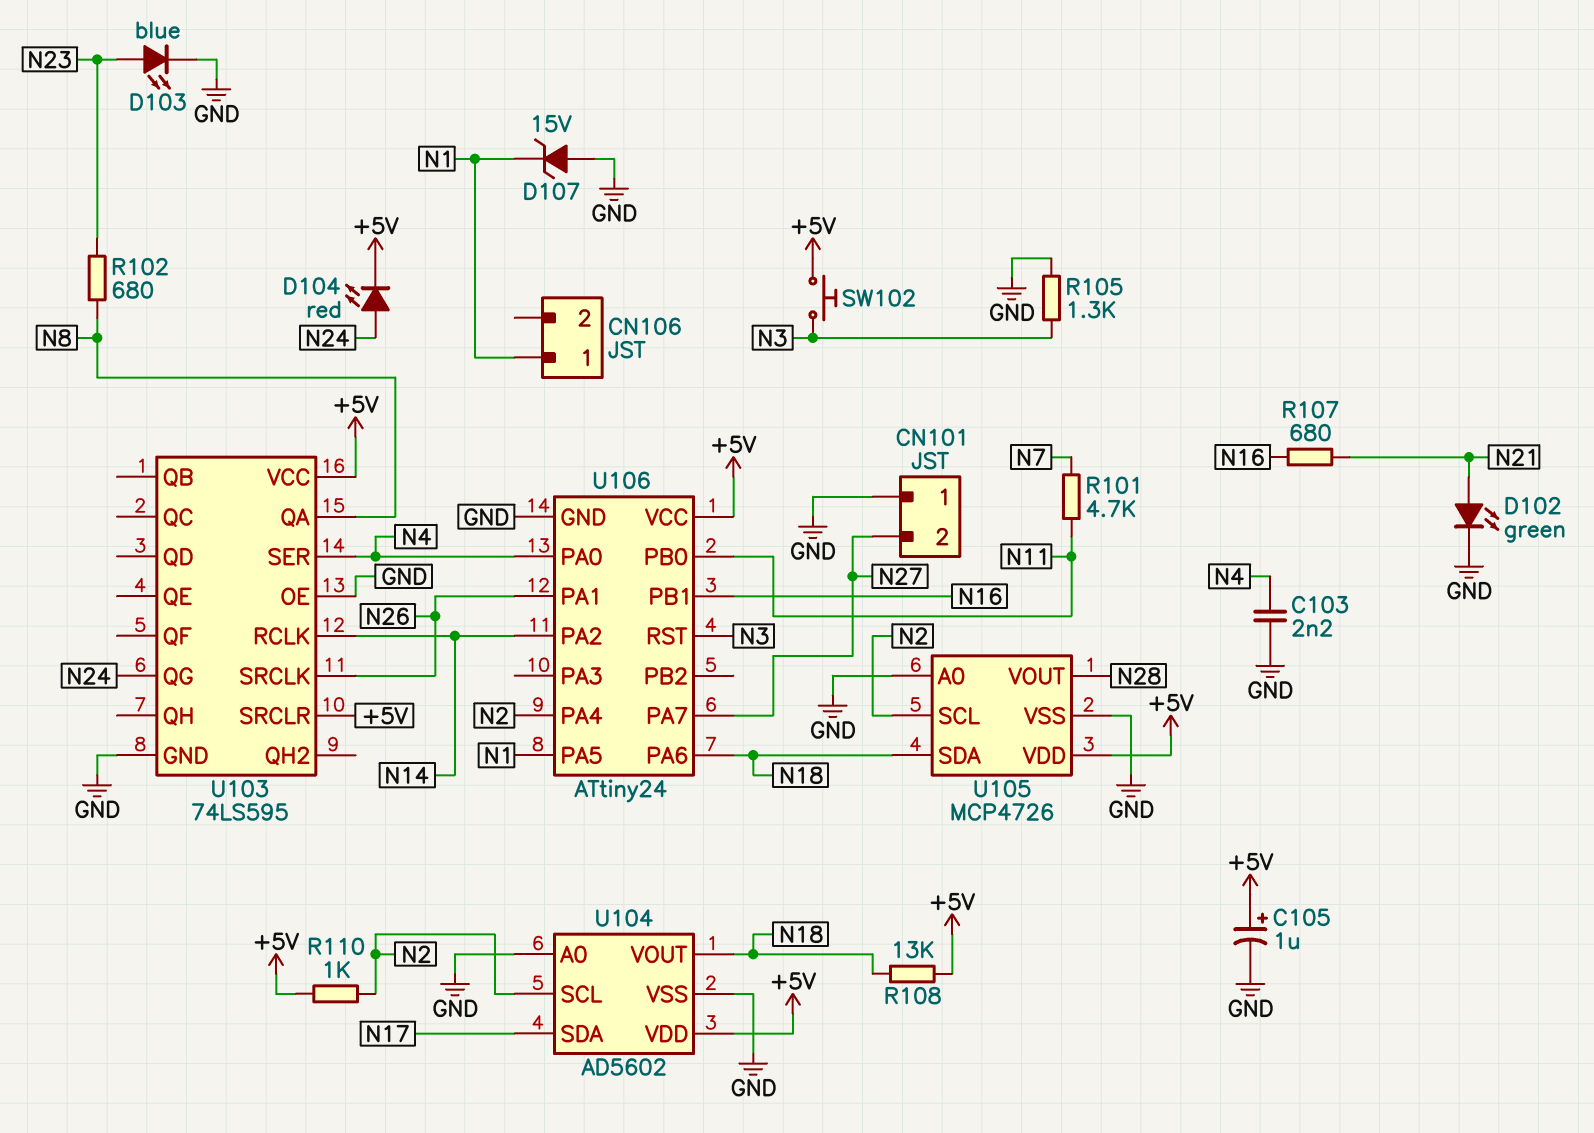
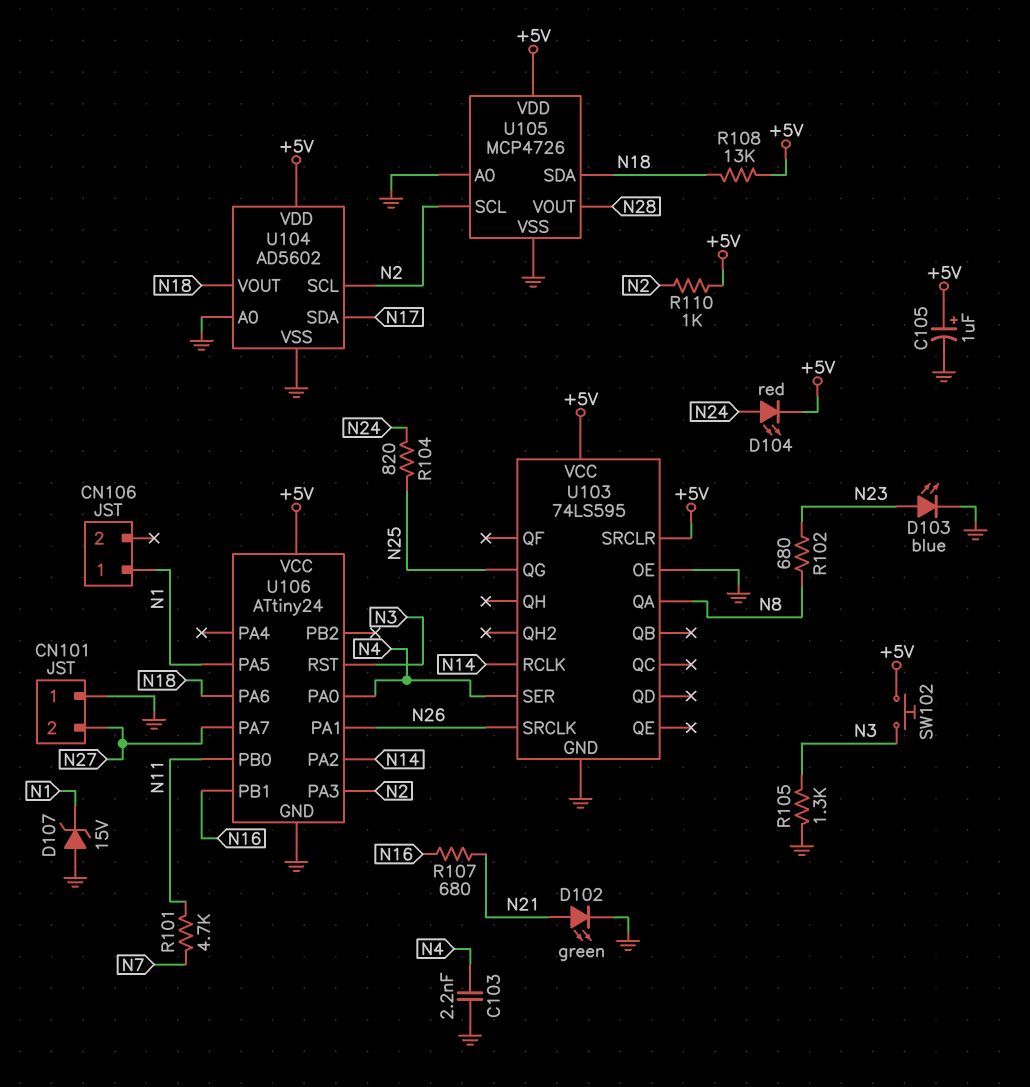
R104: none -> 820 (N24, N25)
U103 pin QG: N24 -> N25
U106 pin PA3: none -> N2
U106 pin PA4: N2 -> none

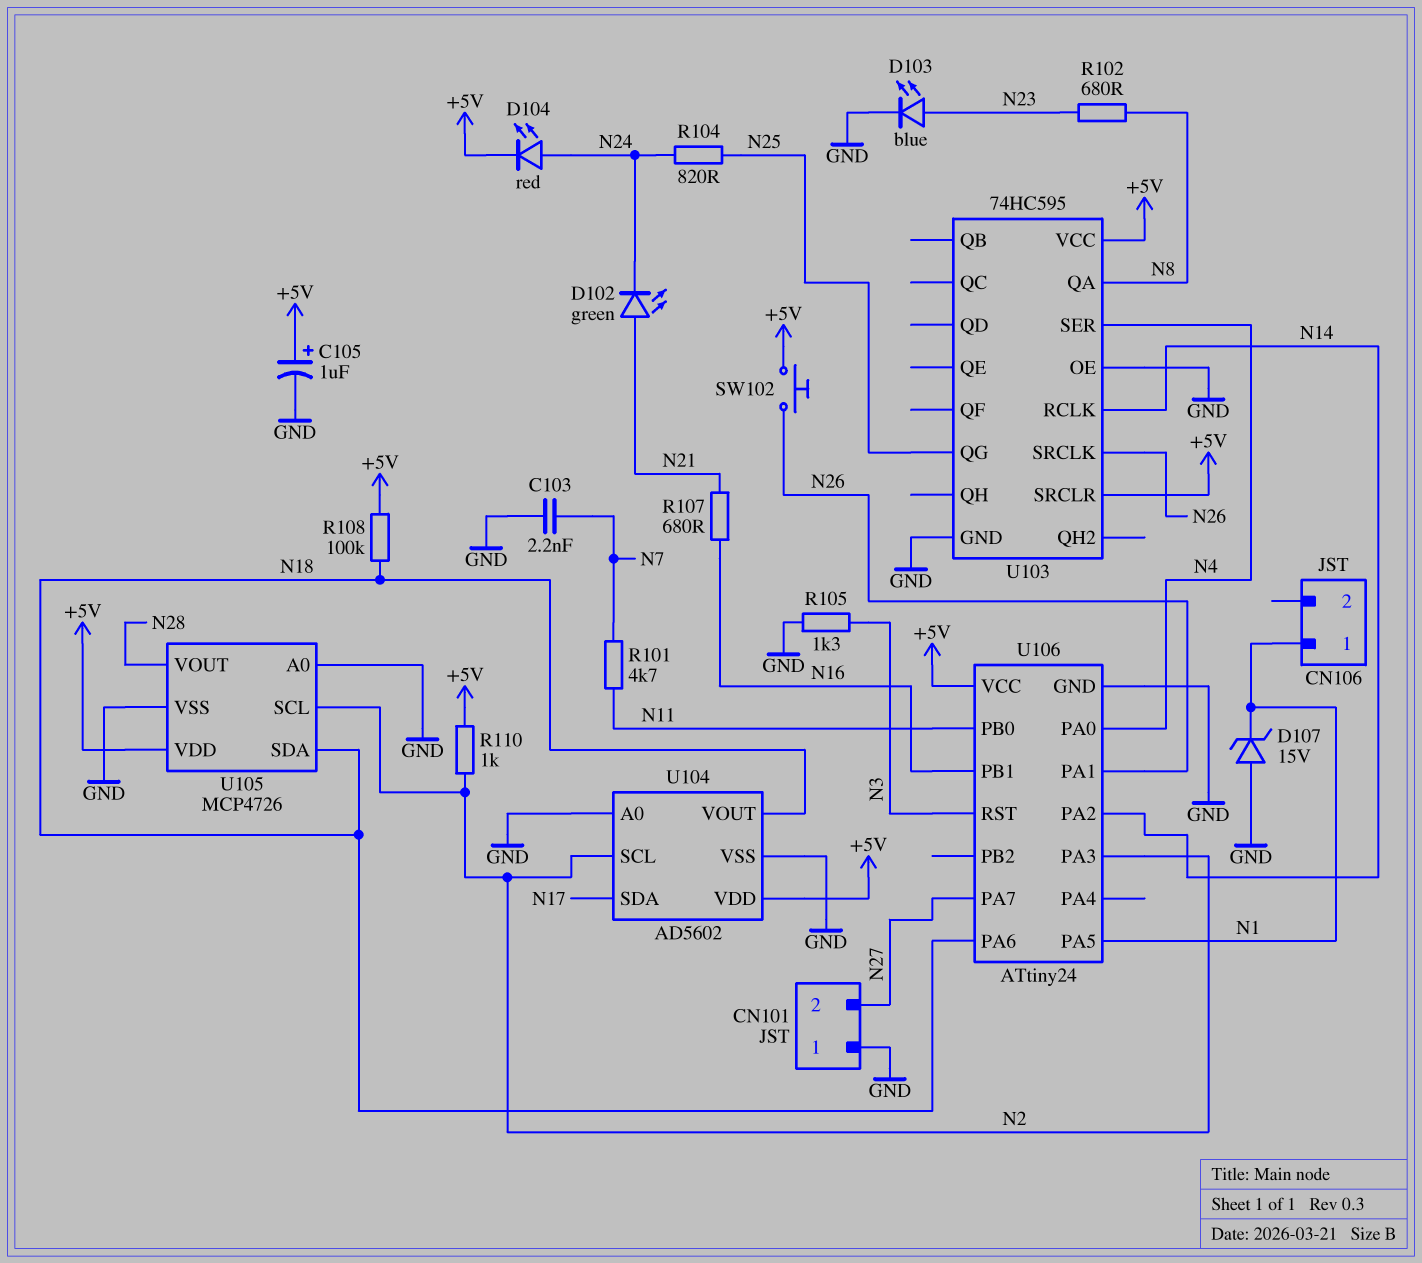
C103: 2.2nF (GND, N4) -> 2.2nF (GND, N7)
D102: LED green (A N21, K GND) -> LED green (A N21, K N24)
R108: 13k (+5V, N18) -> 100k (+5V, N18)
SW102: button (+5V, N3) -> button (+5V, N26)
U103: 74LS595 -> 74HC595

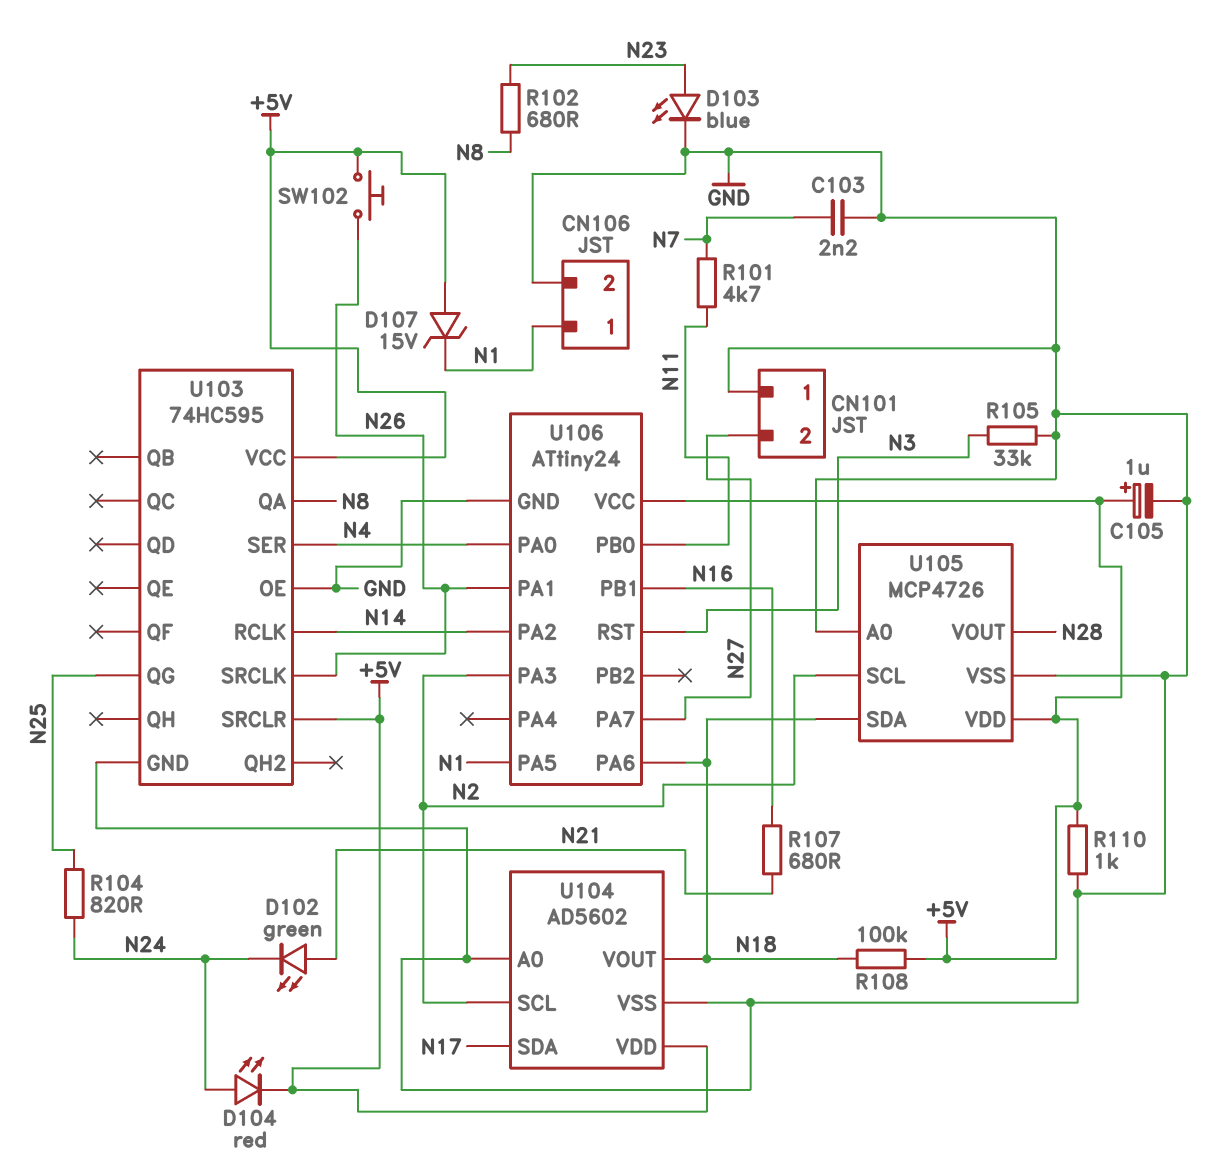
CN106 pin 2: none -> GND
D107: zener 15V (A GND, K N1) -> zener 15V (A +5V, K N1)
R105: 1.3k (GND, N3) -> 33k (GND, N3)
R110: 1k (+5V, N2) -> 1k (+5V, GND)

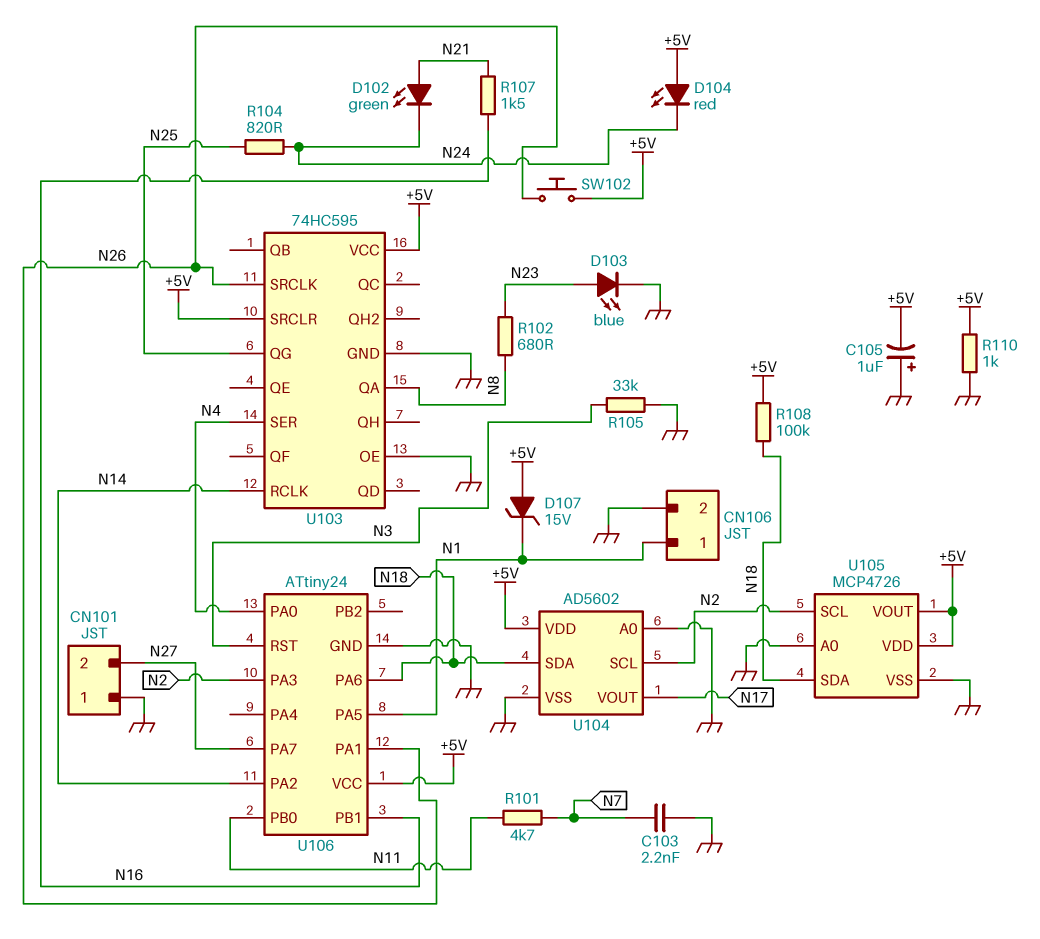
C105: 1uF (plus +5V, minus GND) -> 1uF (plus GND, minus +5V)
D104: LED red (A N24, K +5V) -> LED red (A +5V, K N24)
R107: 680 (N16, N21) -> 1.5k (N16, N21)
U104 pin SDA: N17 -> N18
U104 pin VOUT: N18 -> N17
U105 pin VOUT: N28 -> +5V

